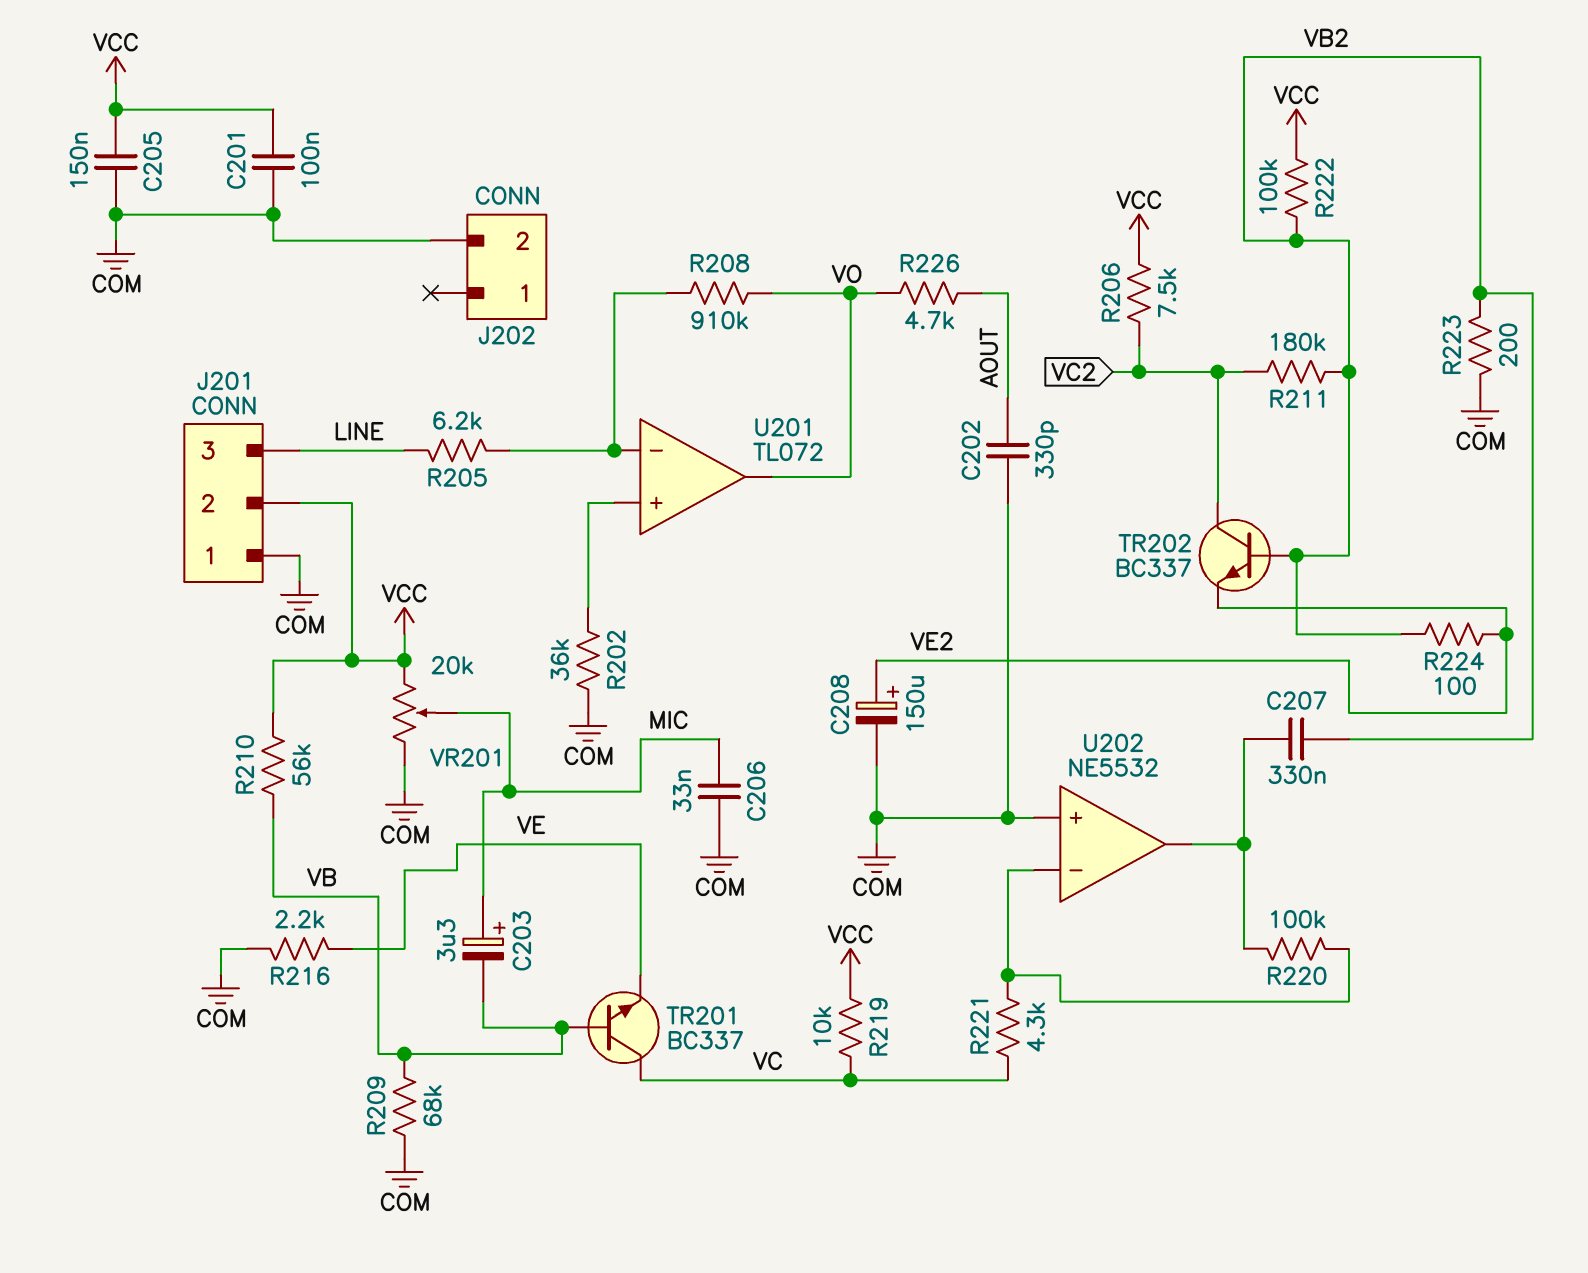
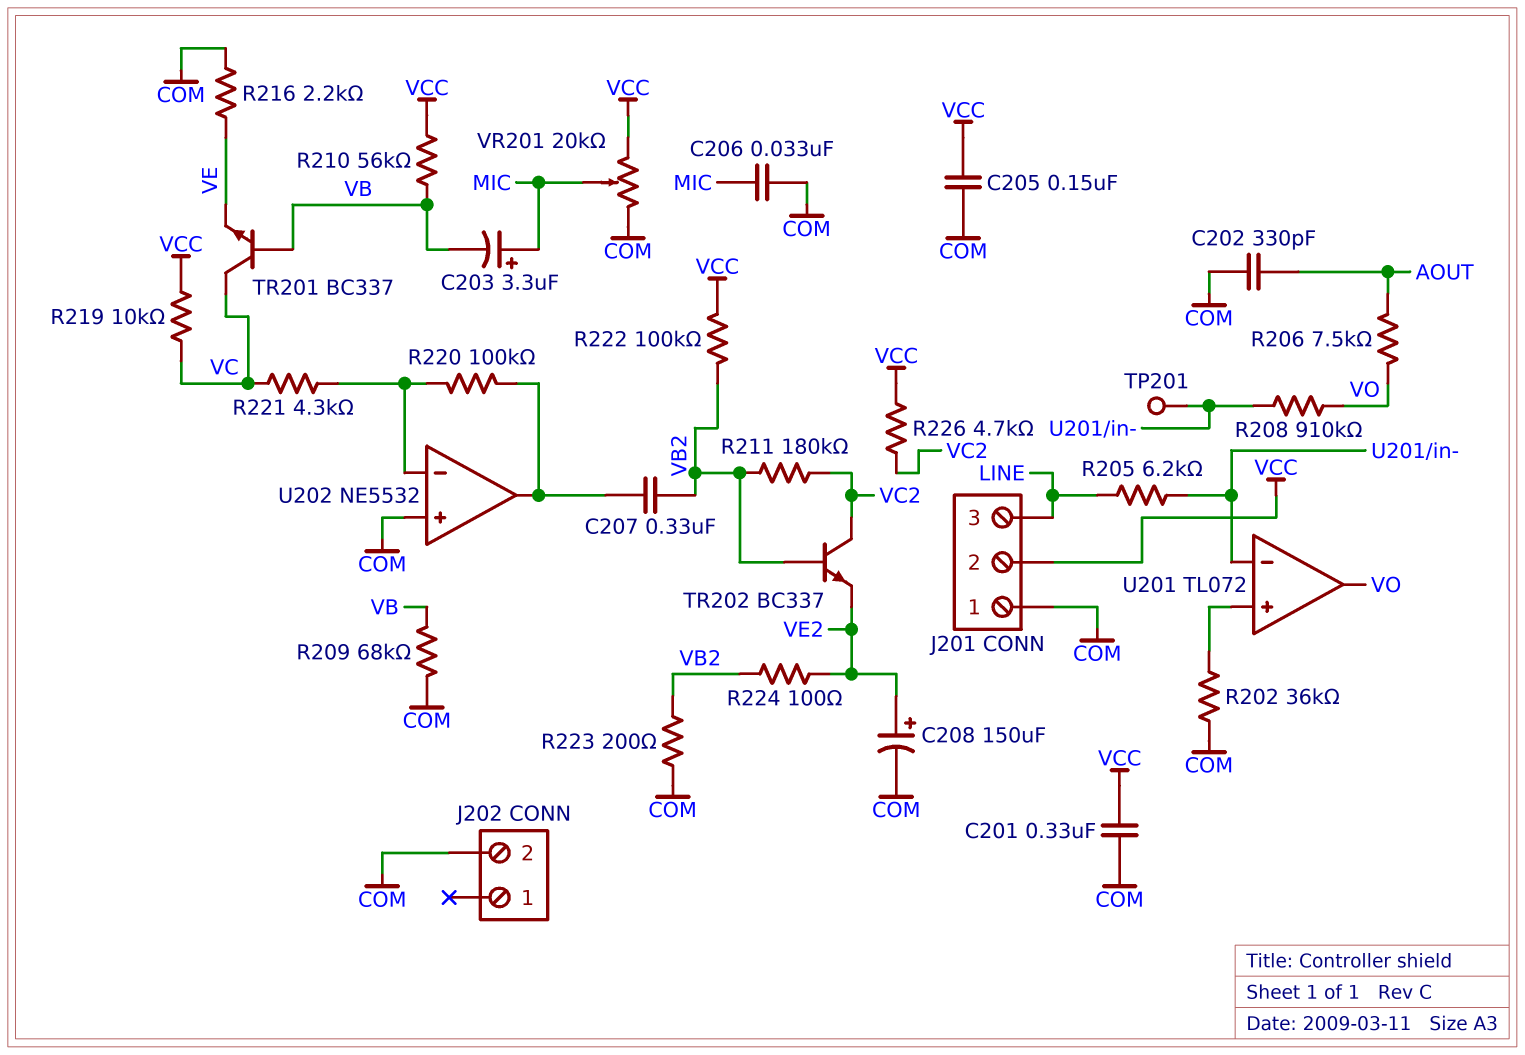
C201: 100nF (COM, VCC) -> 330nF (COM, VCC)
R206: 7.5k (VC2, VCC) -> 7.5k (AOUT, VO)
R226: 4.7k (AOUT, VO) -> 4.7k (VC2, VCC)
TP201: none -> test point (U201/in-)

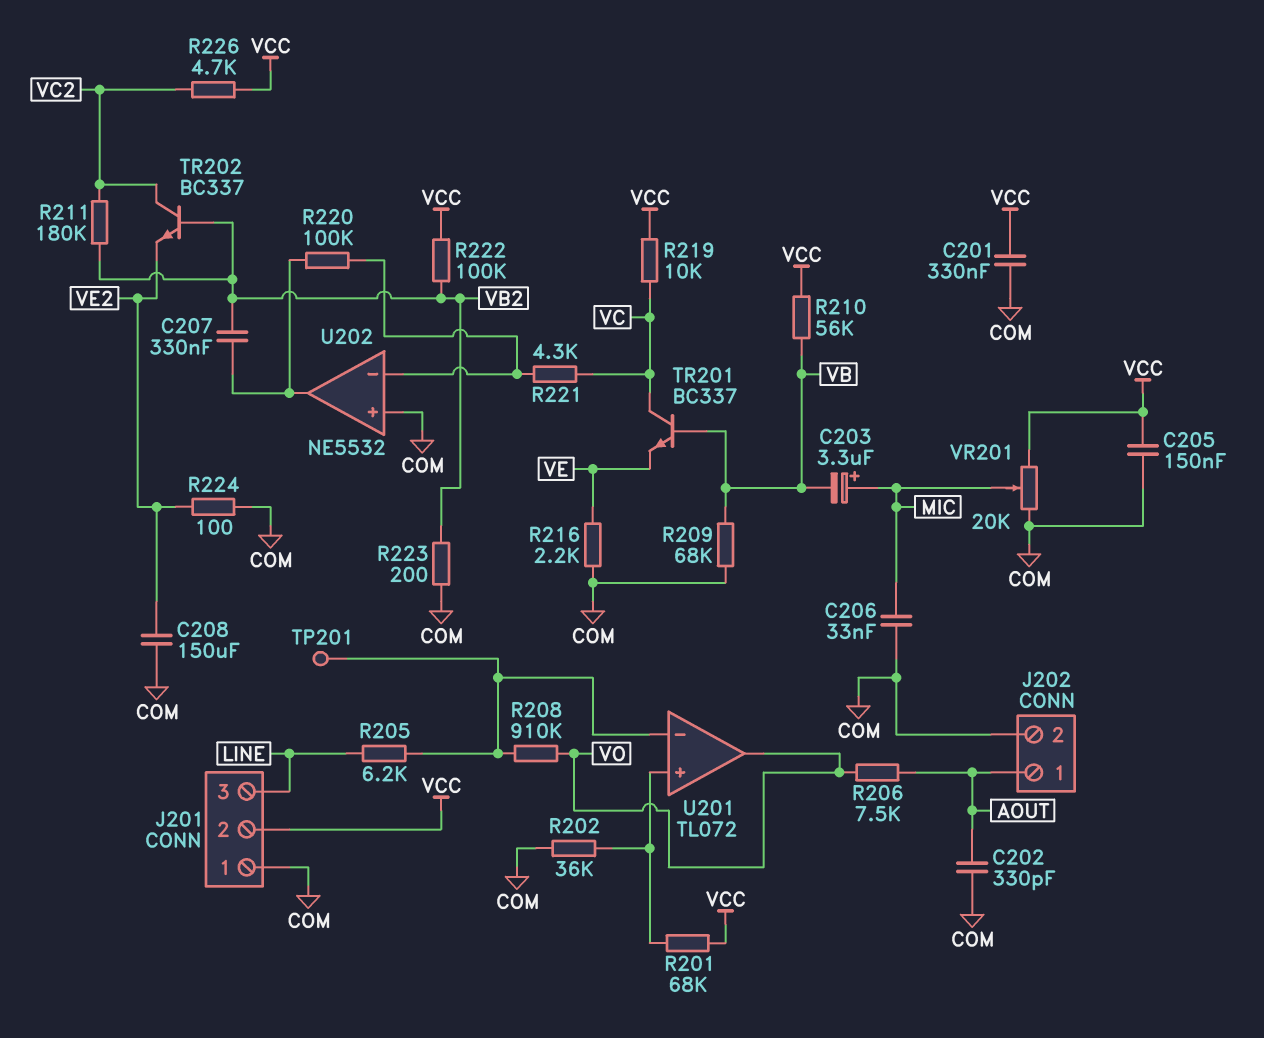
C208: 150uF (plus VE2, minus COM) -> 150uF (COM, VE2)
J202 pin 1: none -> AOUT
R201: none -> 68k (U201/in+, VCC)
R224: 100 (VB2, VE2) -> 100 (COM, VE2)

